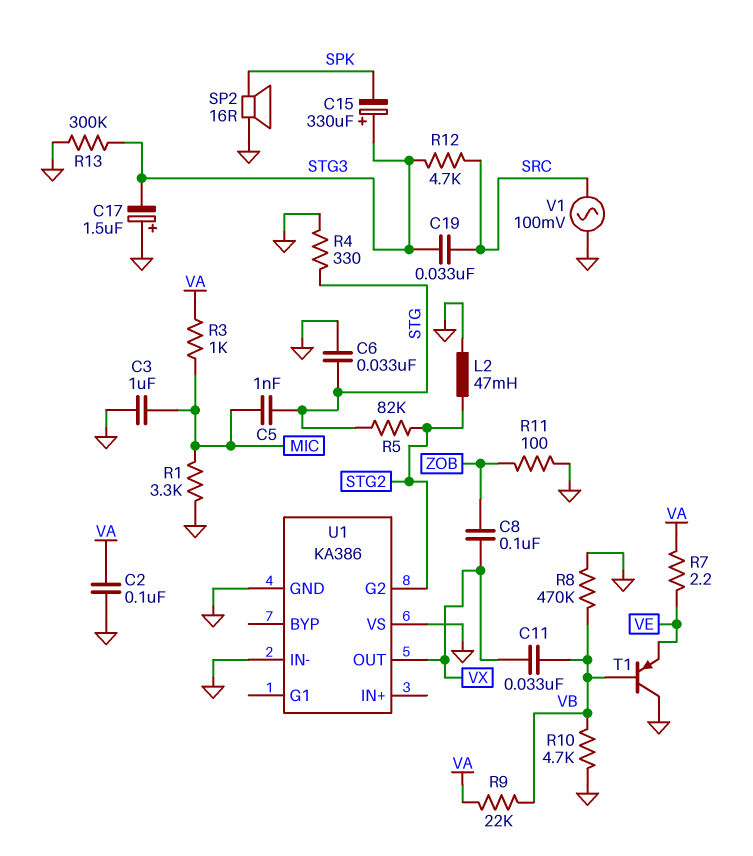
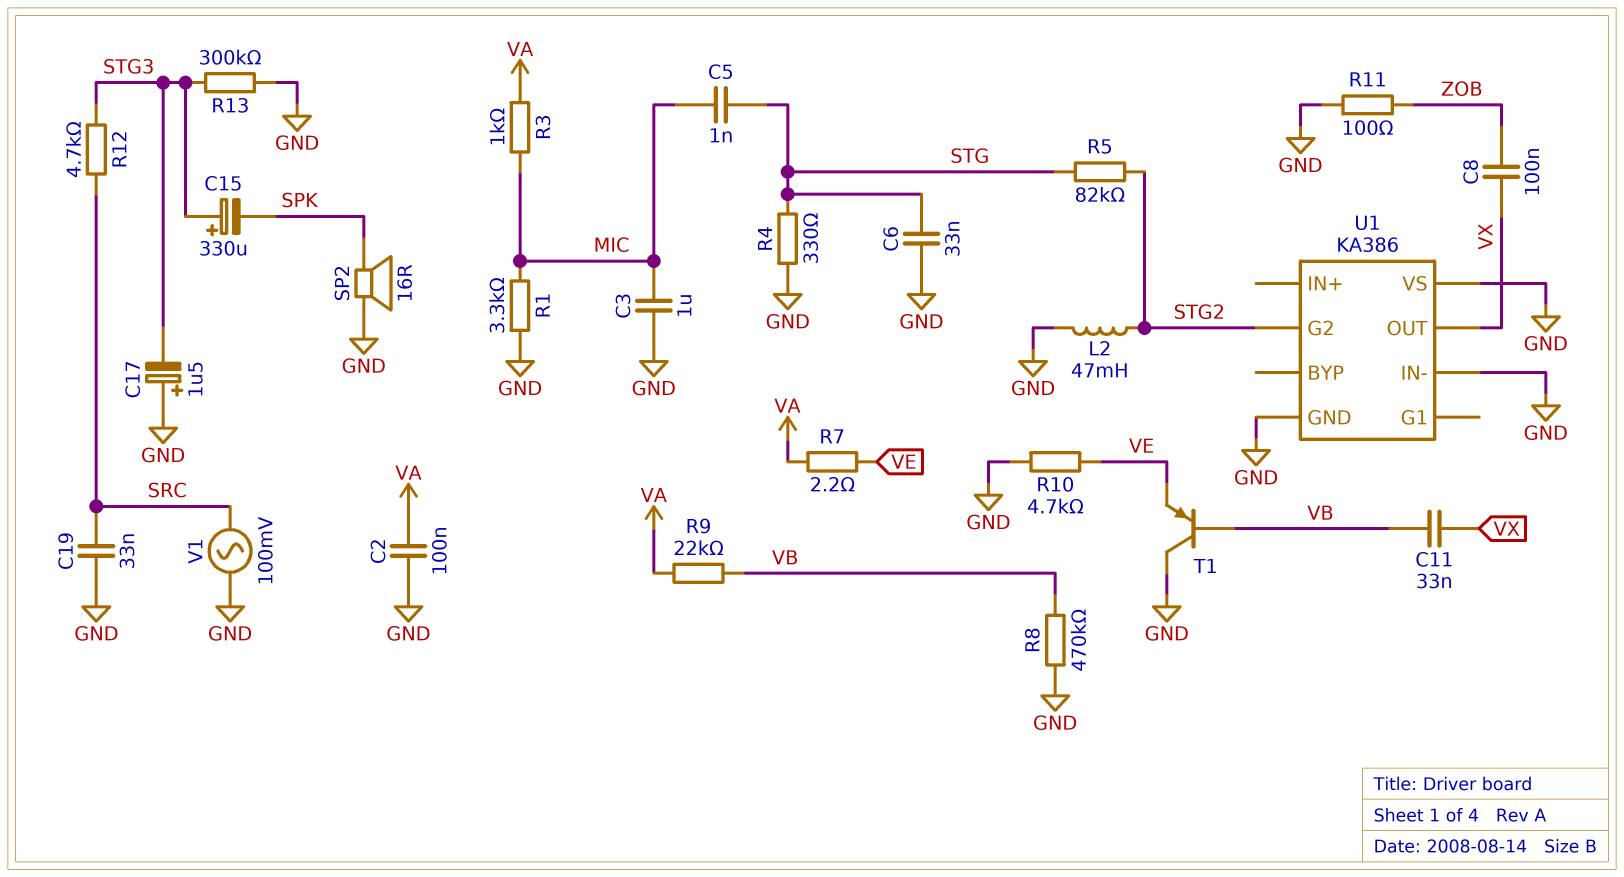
C19: 33nF (SRC, STG3) -> 33nF (GND, SRC)
R10: 4.7k (GND, VB) -> 4.7k (GND, VE)

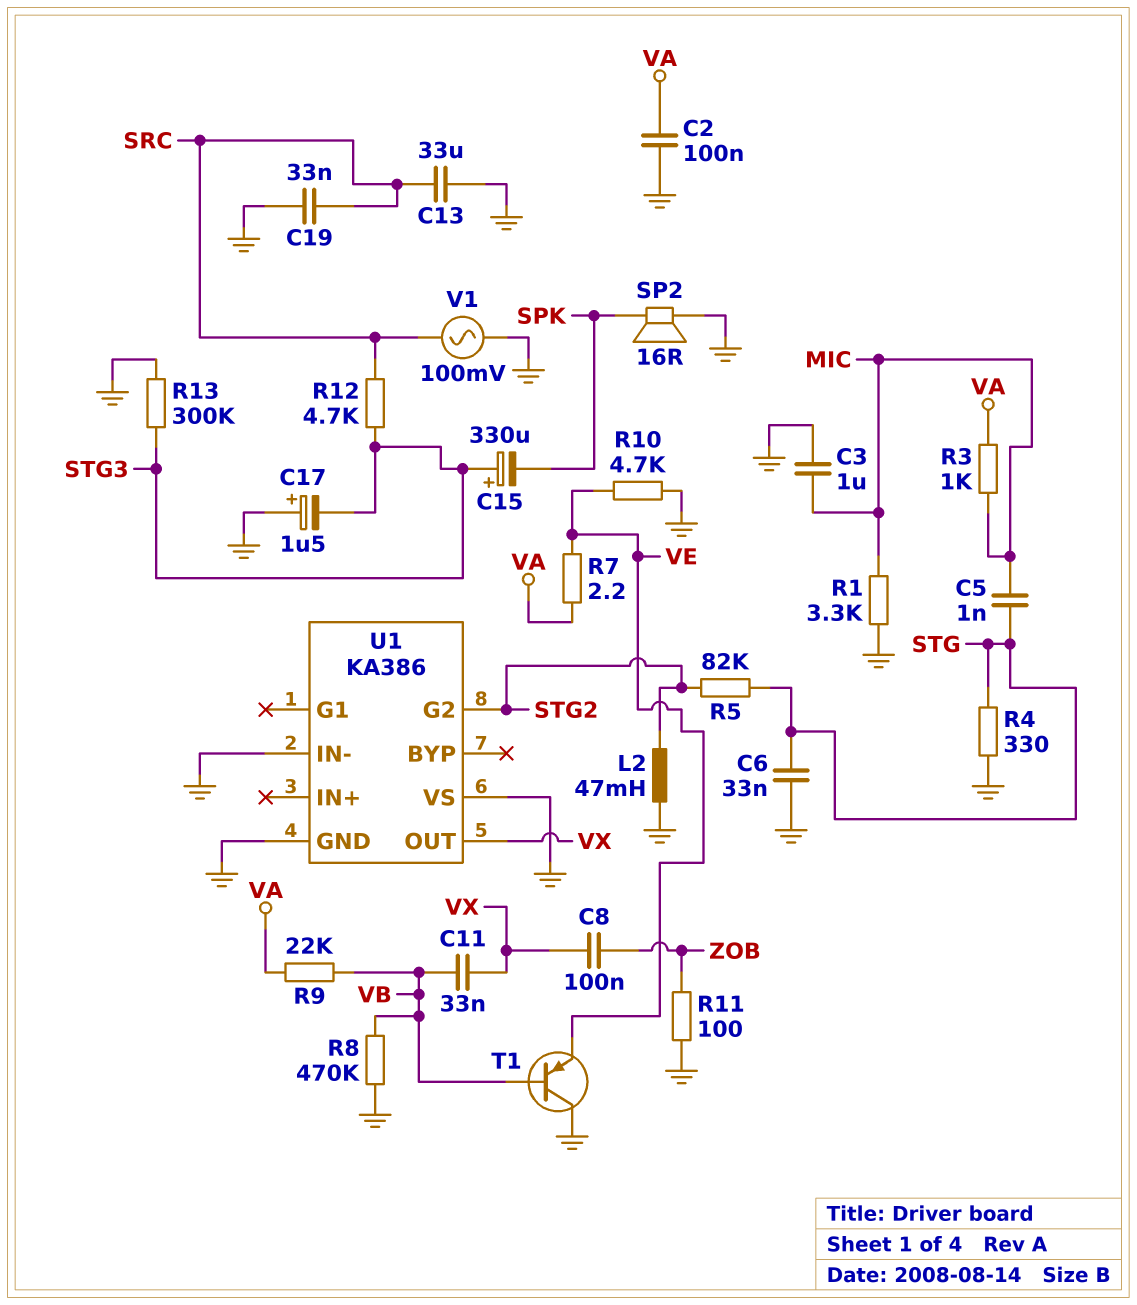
C13: none -> 33uF (GND, SRC)

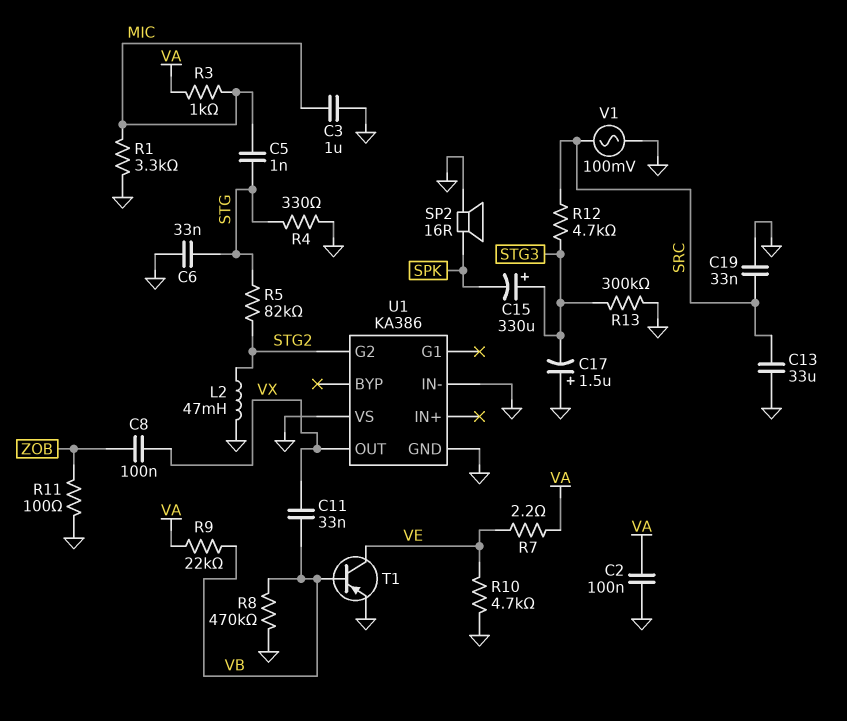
T1: PNP (B VB, C GND, E VE) -> PNP (B VB, C VE, E GND)

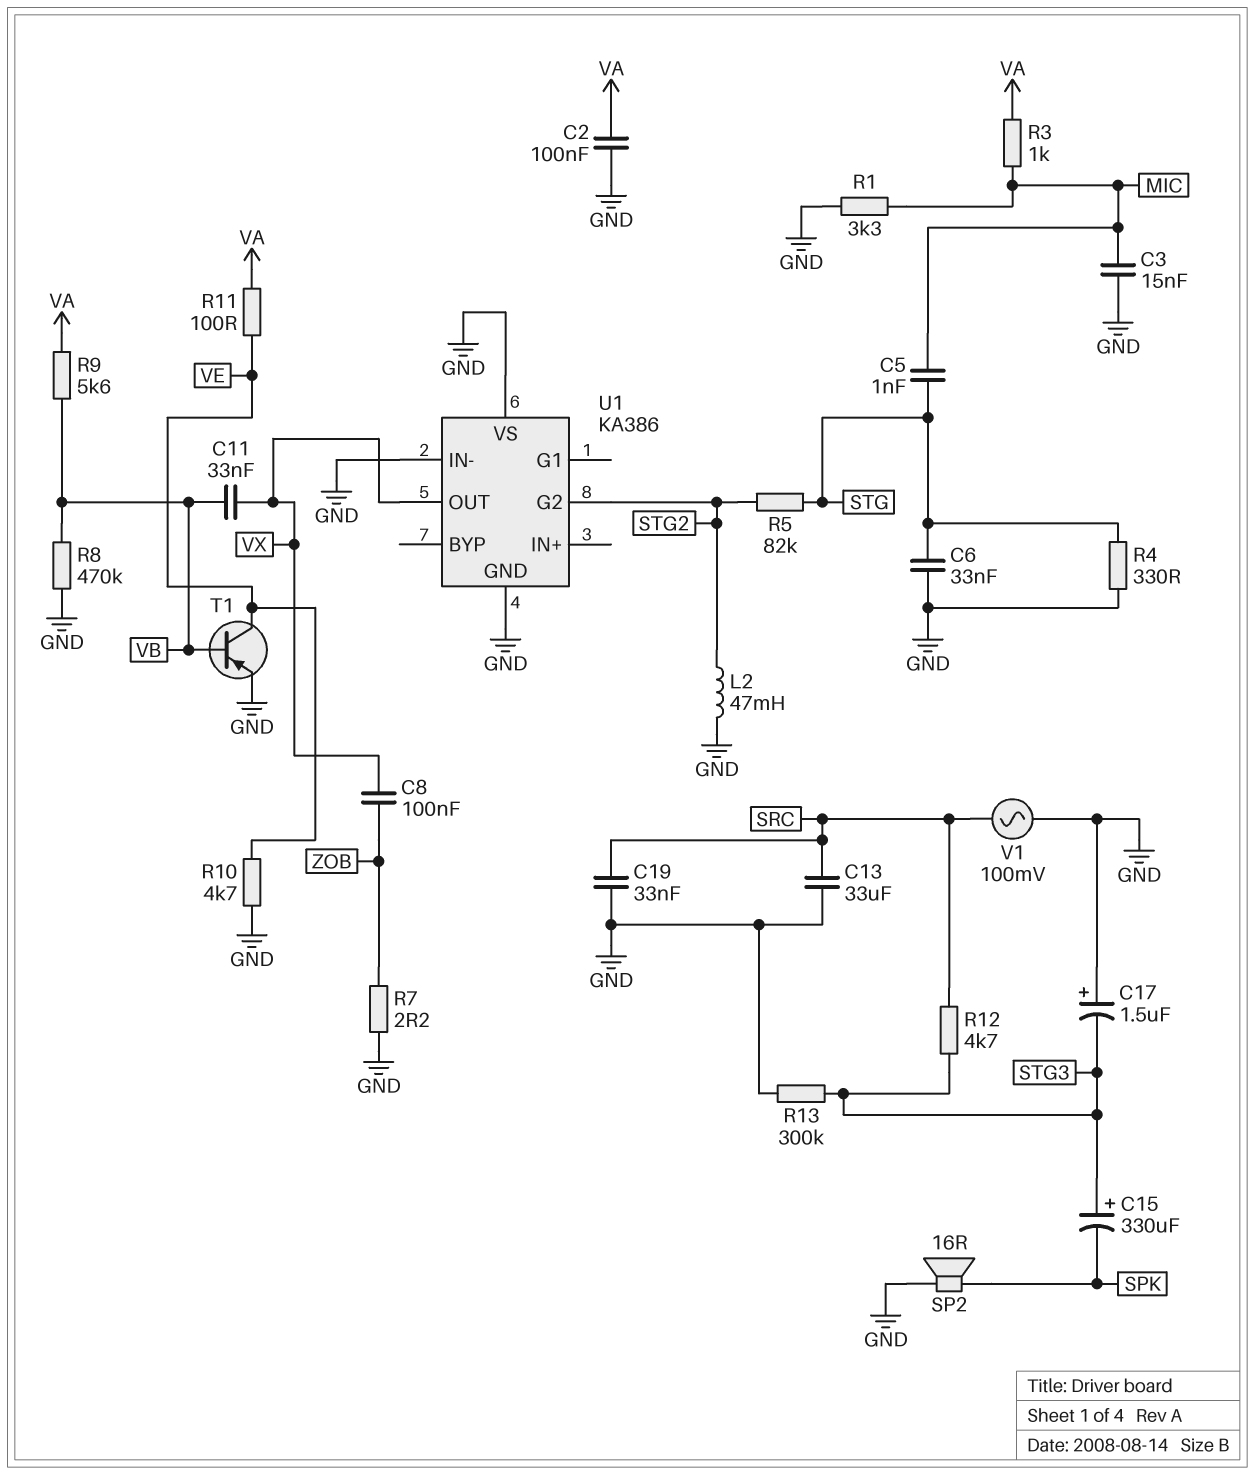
C3: 1uF (GND, MIC) -> 15nF (GND, MIC)
R7: 2.2 (VA, VE) -> 2.2 (GND, ZOB)
R9: 22k (VA, VB) -> 5.6k (VA, VB)
R11: 100 (GND, ZOB) -> 100 (VA, VE)

